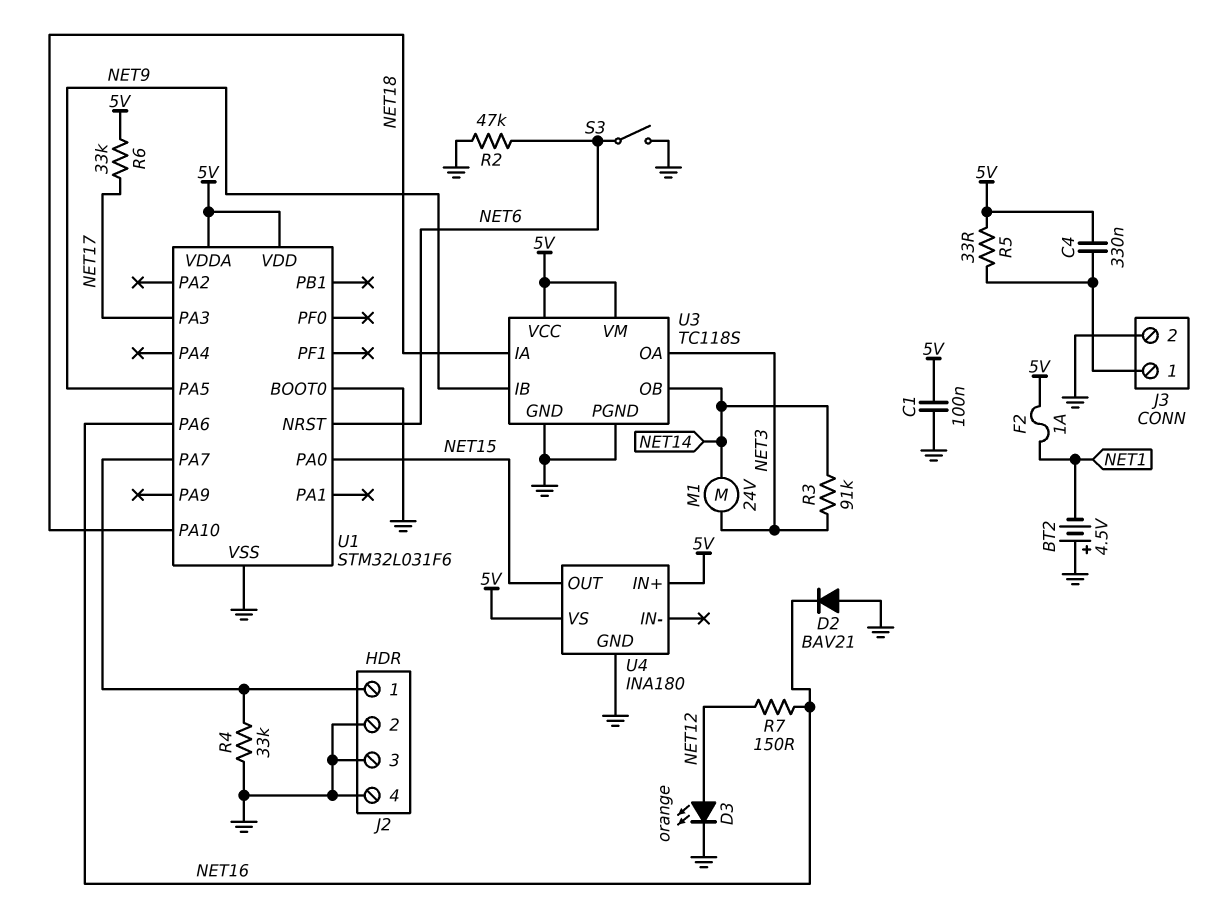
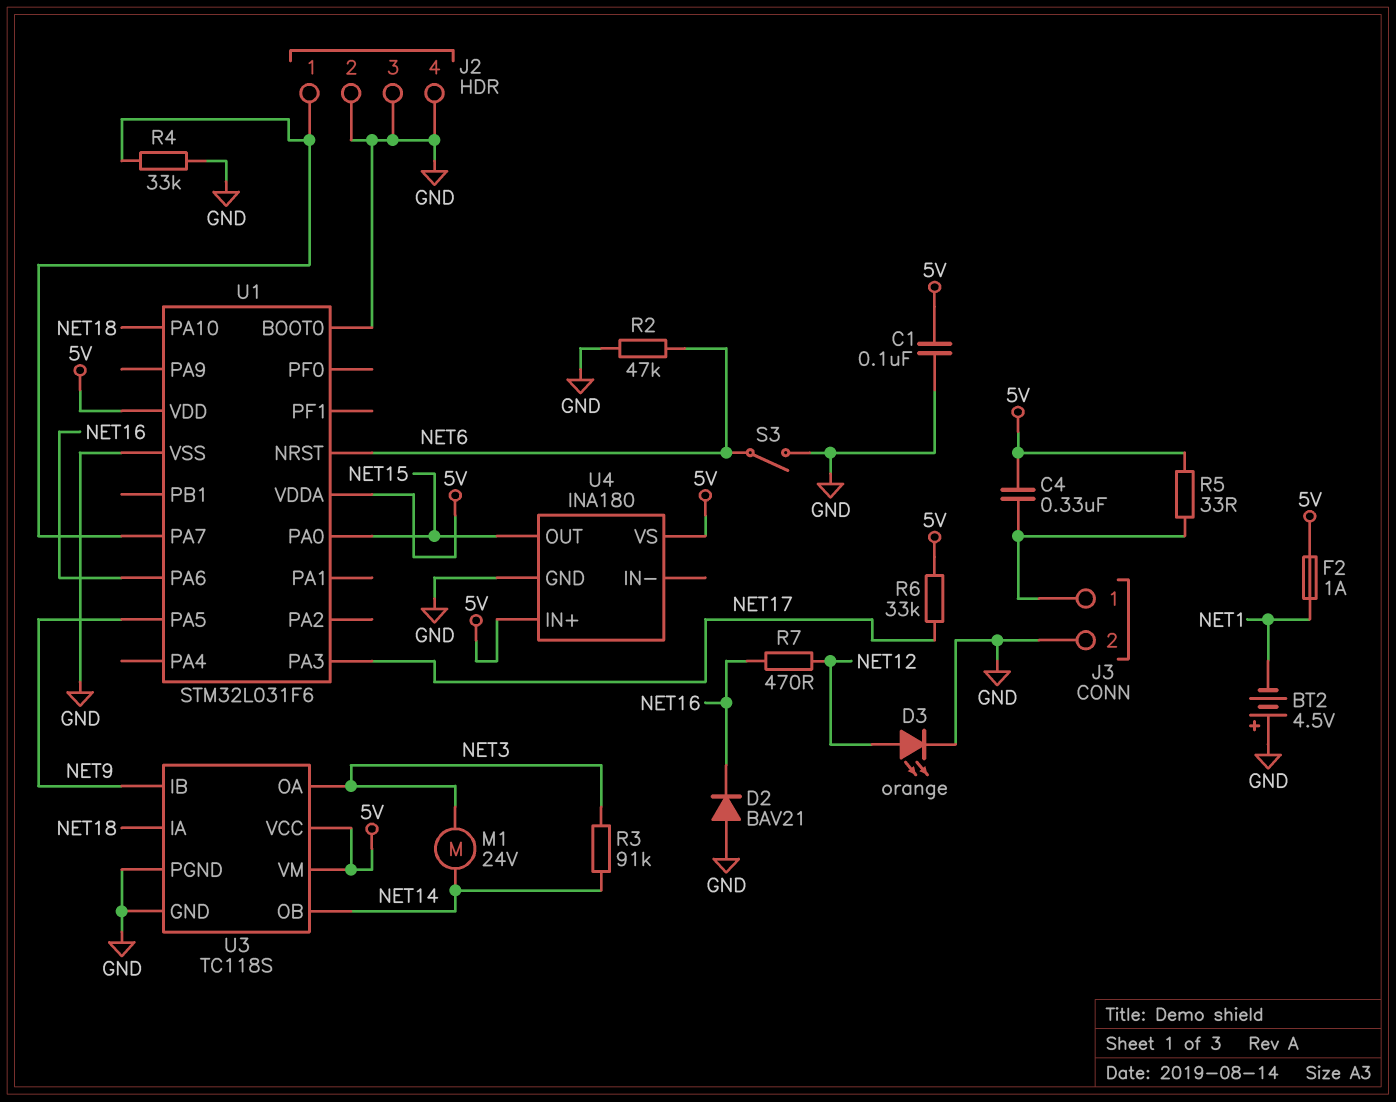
R7: 150 (NET12, NET16) -> 470 (NET12, NET16)

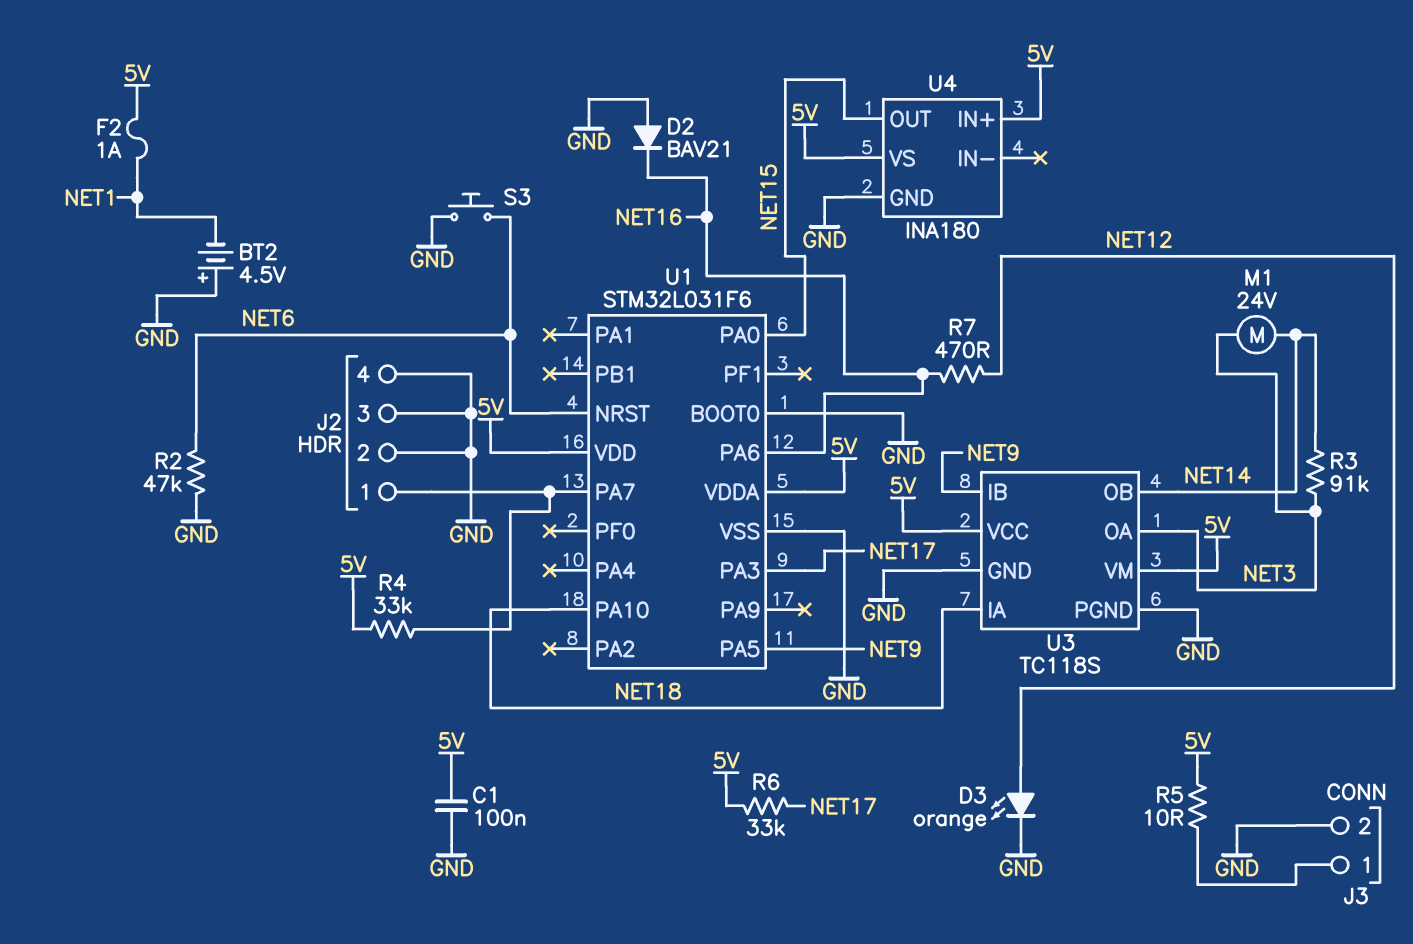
C4: 330nF (5V, J3/1) -> none
R4: 33k (GND, J2/1) -> 33k (5V, J2/1)
R5: 33 (5V, J3/1) -> 10 (5V, J3/1)
S3: switch (GND, NET6) -> button (GND, NET6)

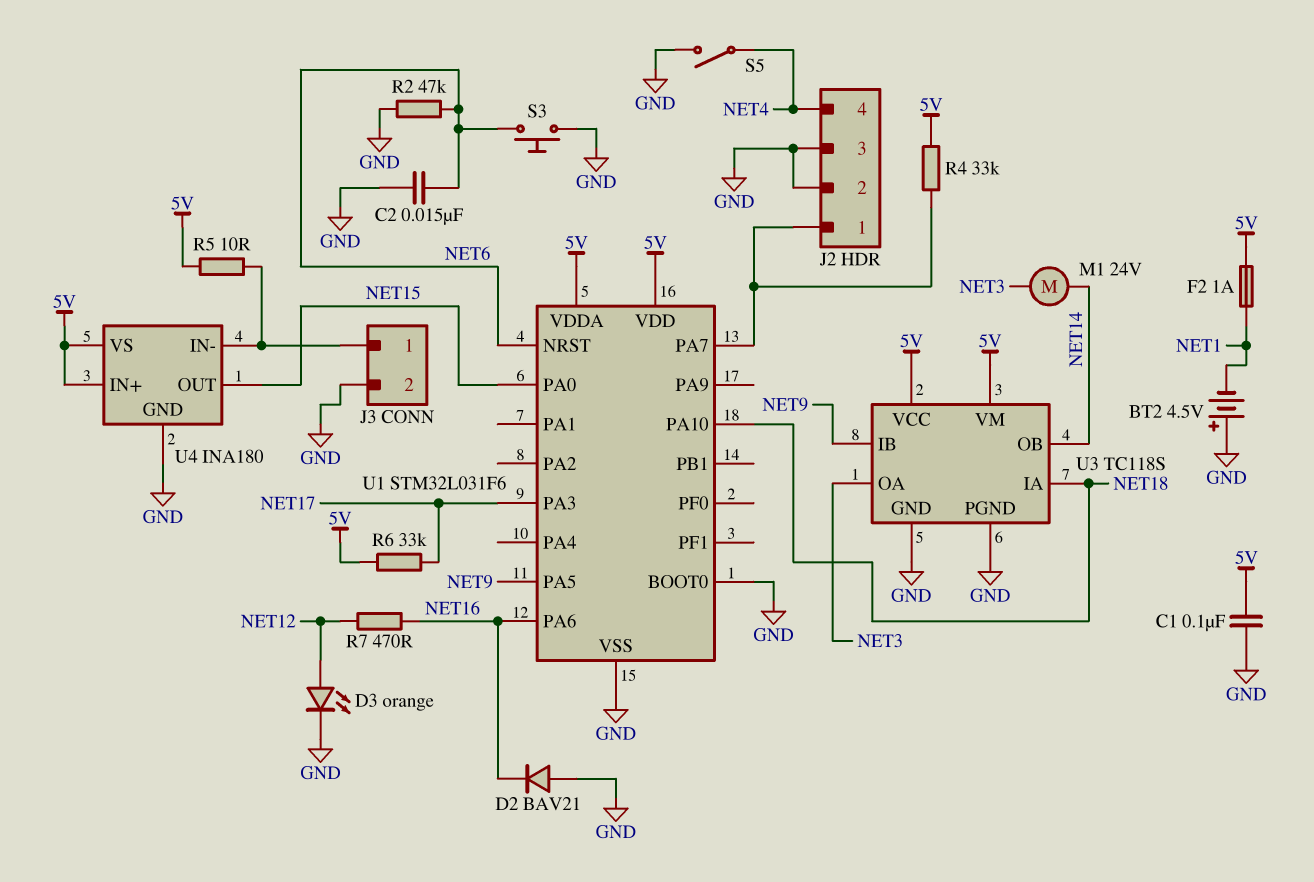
C2: none -> 15nF (GND, NET6)
J2 pin 4: GND -> NET4
R3: 91k (NET3, NET14) -> none
S5: none -> switch (GND, NET4)
U4 pin IN-: none -> J3/1

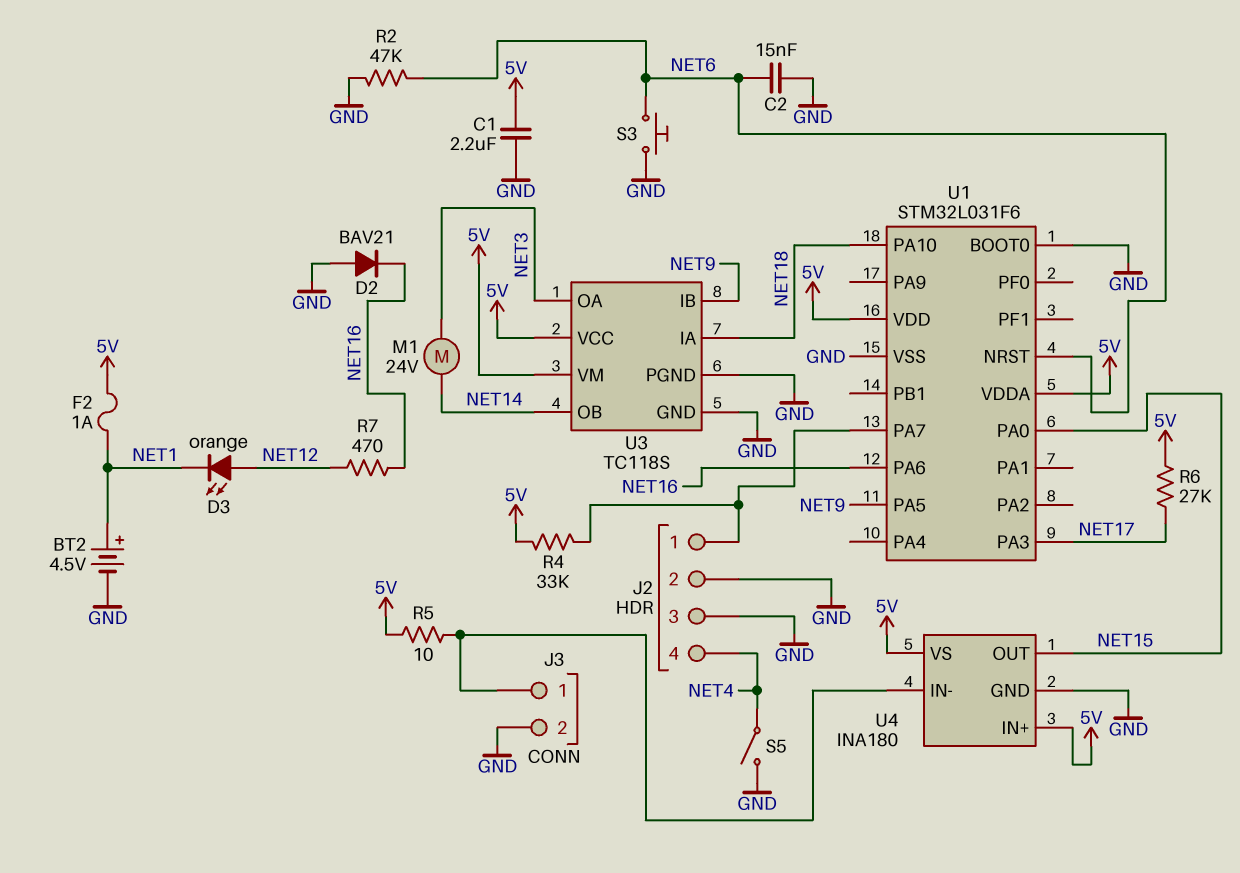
BT2: 4.5V (plus GND, minus NET1) -> 4.5V (plus NET1, minus GND)
C1: 100nF (5V, GND) -> 2.2uF (5V, GND)
D3: LED orange (A NET12, K GND) -> LED orange (A NET12, K NET1)
R6: 33k (5V, NET17) -> 27k (5V, NET17)

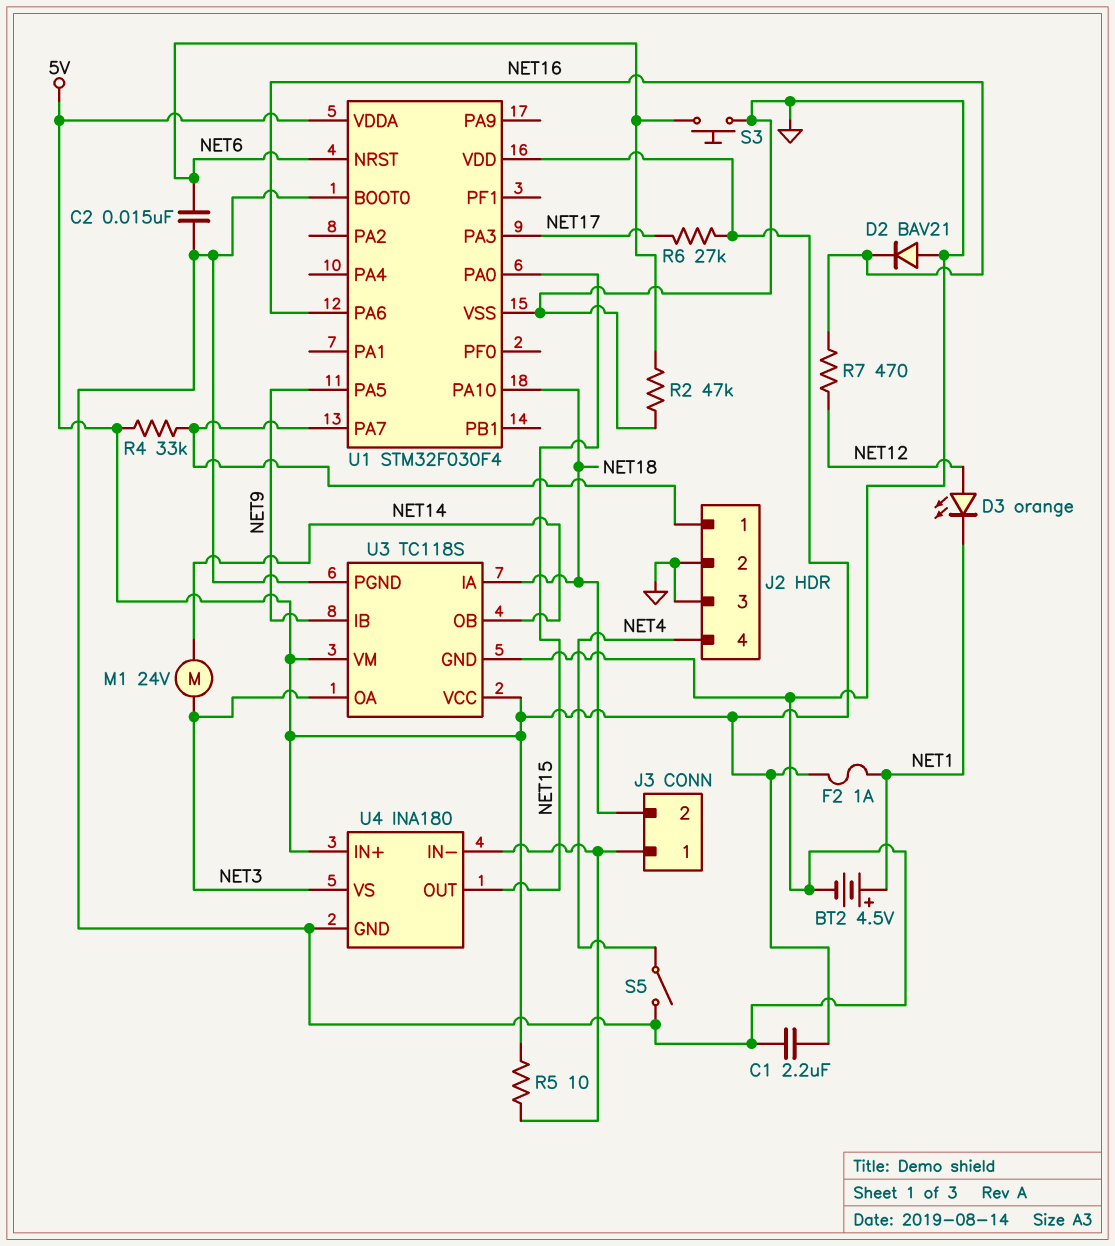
J3 pin 2: GND -> NET18
U1: STM32L031F6 -> STM32F030F4
U4 pin VS: 5V -> NET3

